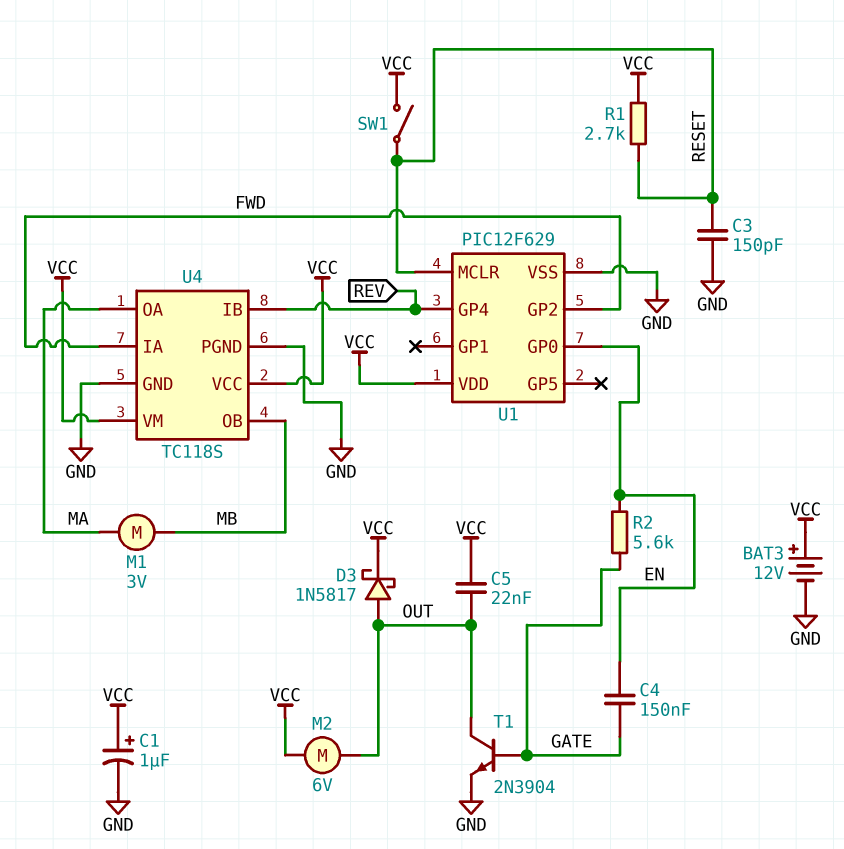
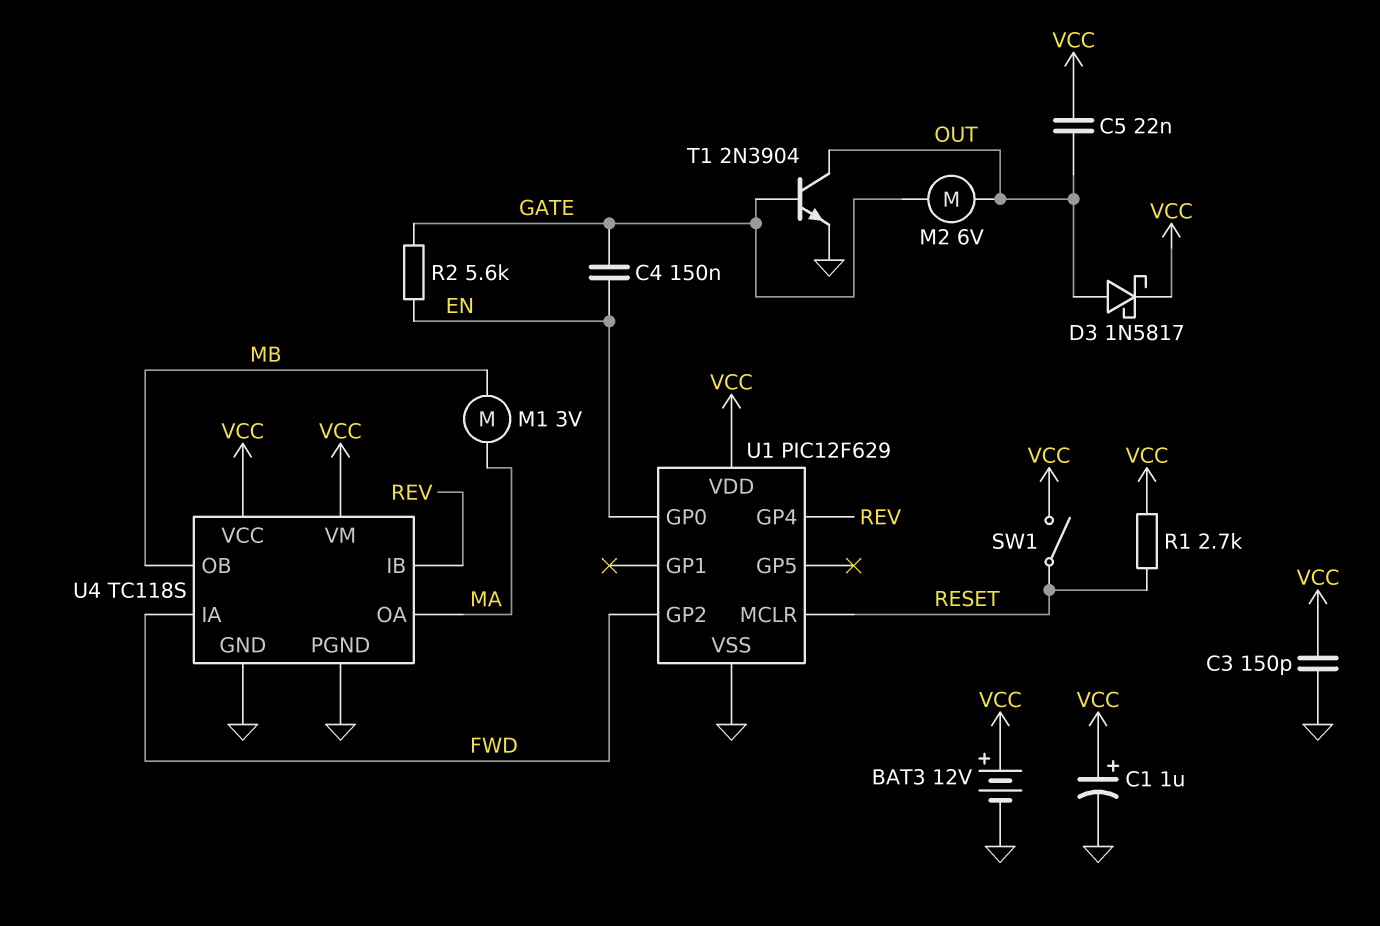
C3: 150pF (GND, RESET) -> 150pF (GND, VCC)
M2: motor 6V (OUT, VCC) -> motor 6V (GATE, OUT)

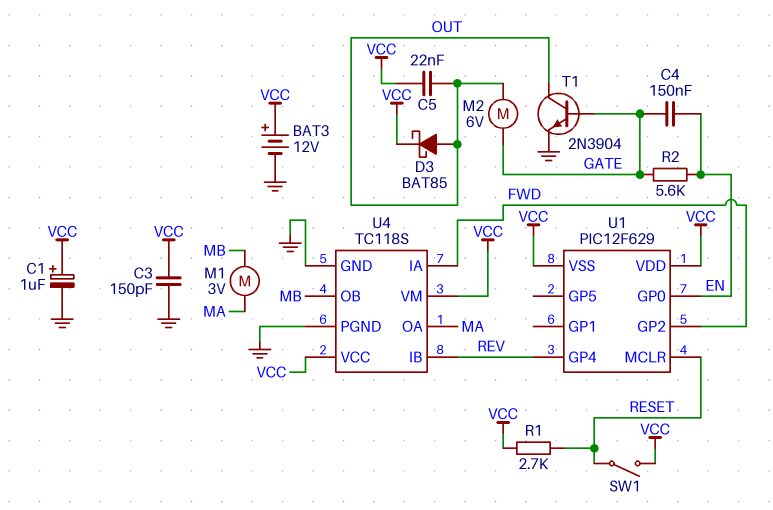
D3: schottky 1N5817 (A OUT, K VCC) -> schottky BAT85 (A OUT, K VCC)
U1 pin VSS: GND -> VCC

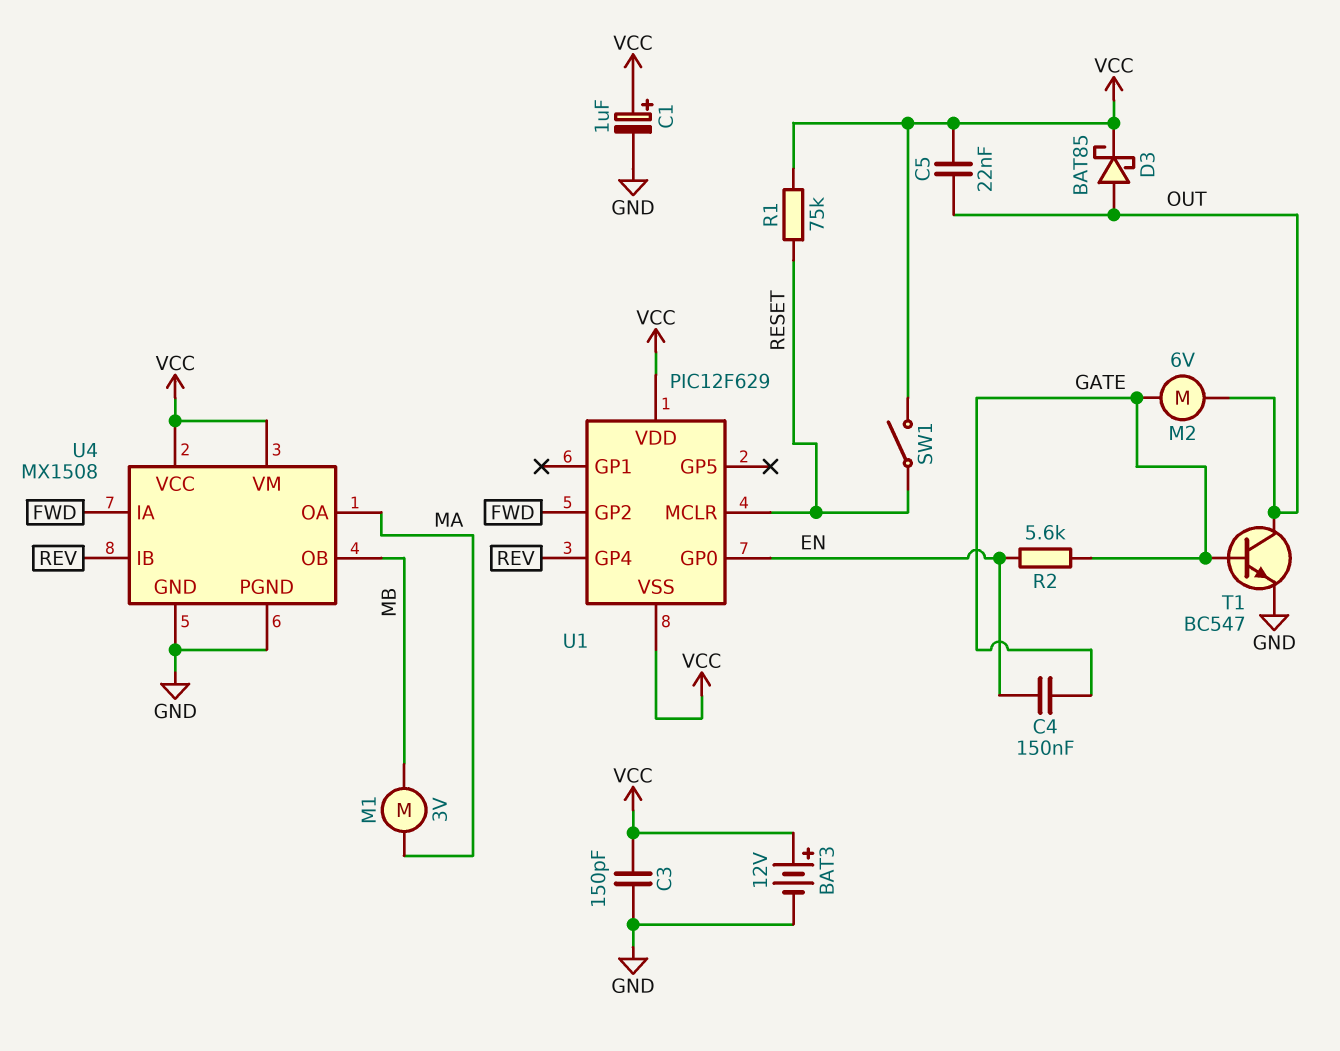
R1: 2.7k (RESET, VCC) -> 75k (RESET, VCC)
T1: NPN 2N3904 (B GATE, C OUT, E GND) -> NPN BC547 (B GATE, C OUT, E GND)
U4: TC118S -> MX1508

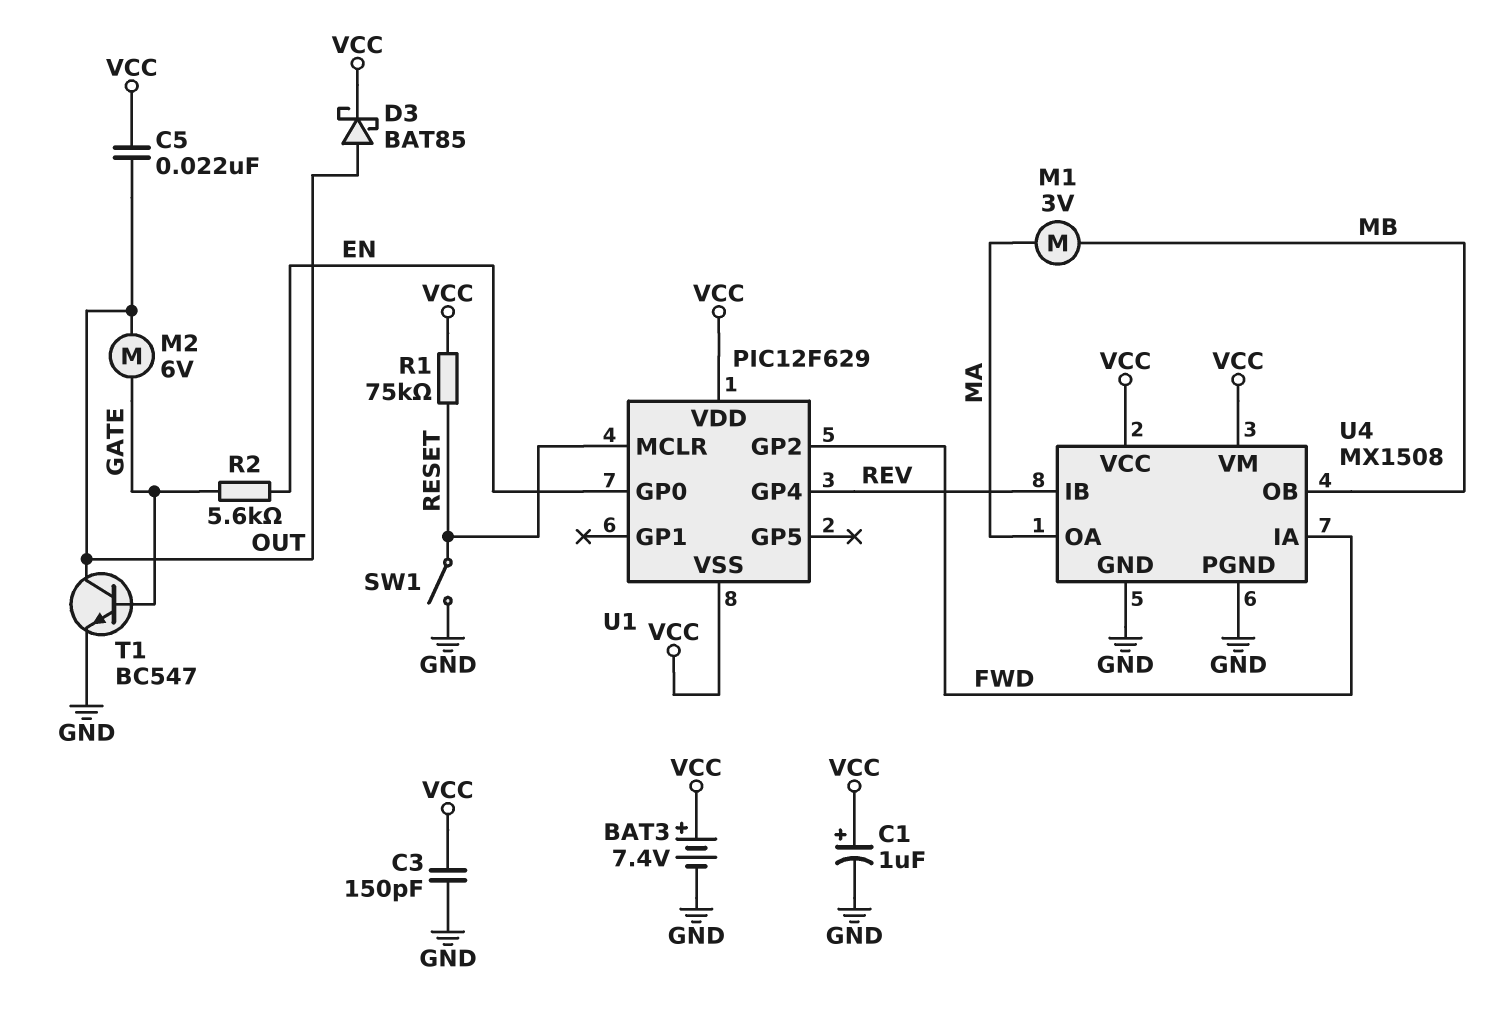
BAT3: 12V (plus VCC, minus GND) -> 7.4V (plus VCC, minus GND)
C4: 150nF (EN, GATE) -> none
SW1: switch (RESET, VCC) -> switch (GND, RESET)

